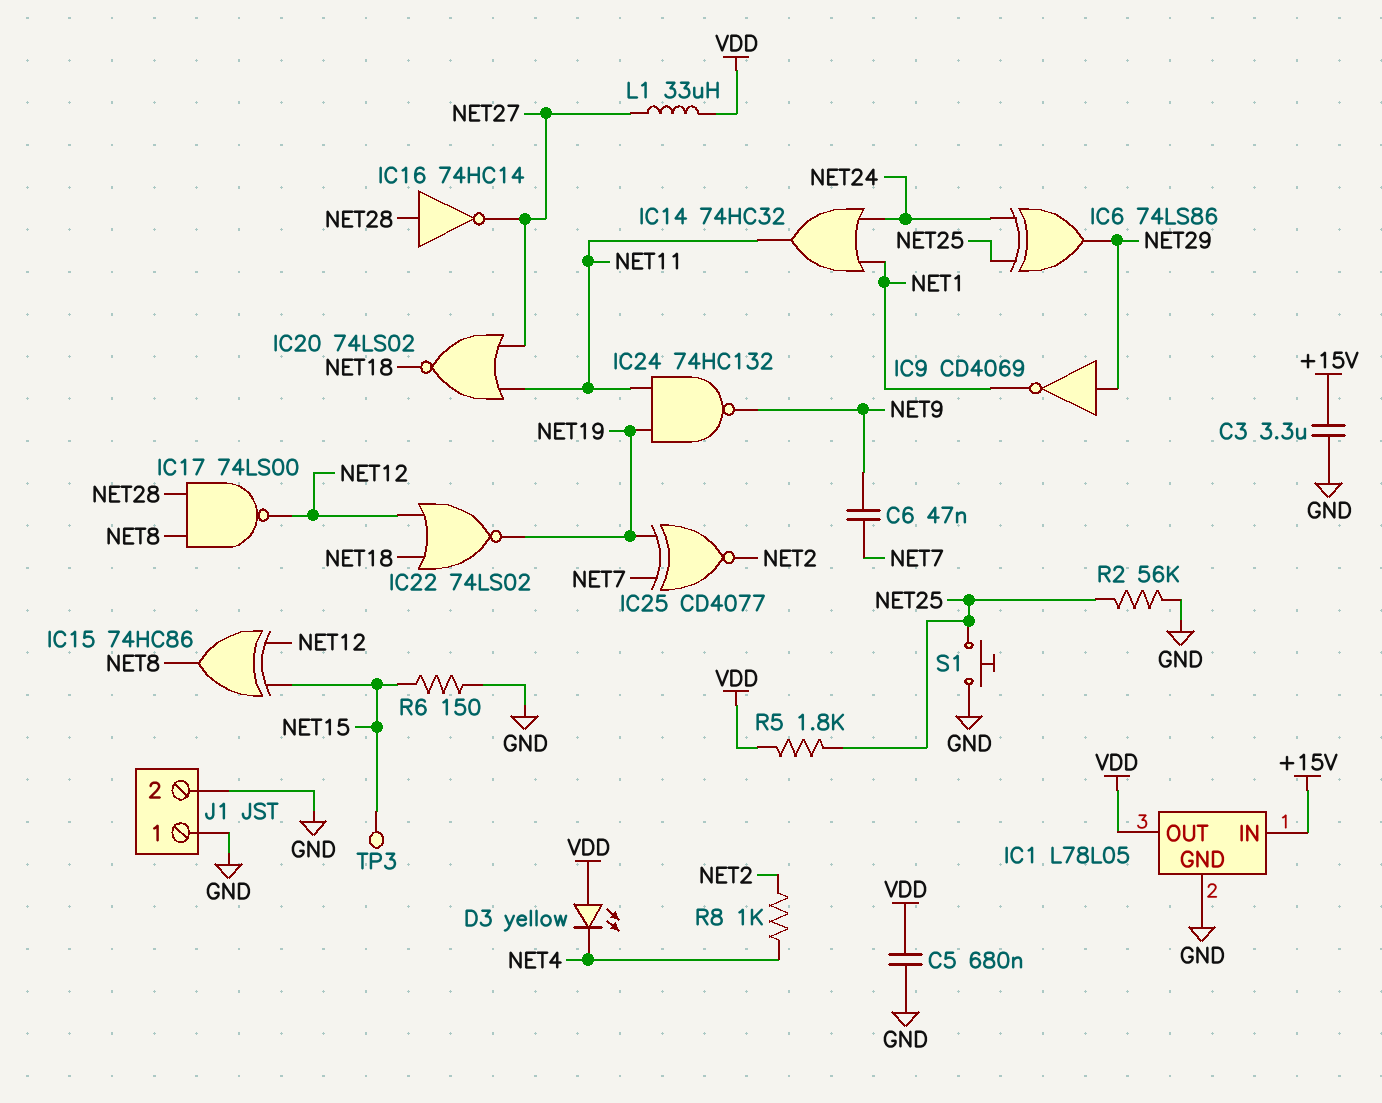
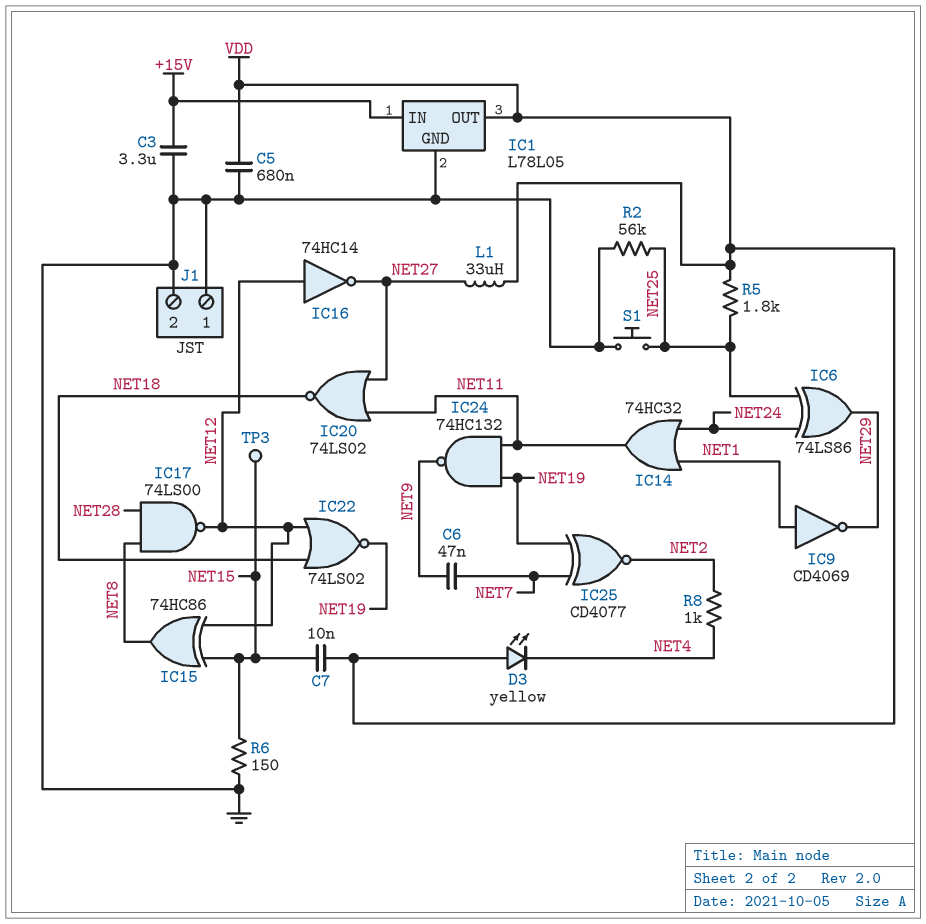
C7: none -> 10nF (NET15, VDD)
IC9: NOT CD4069 (in NET29, out NET1) -> NOT CD4069 (in NET1, out NET29)
IC16: NOT 74HC14 (in NET28, out NET27) -> NOT 74HC14 (in NET12, out NET27)

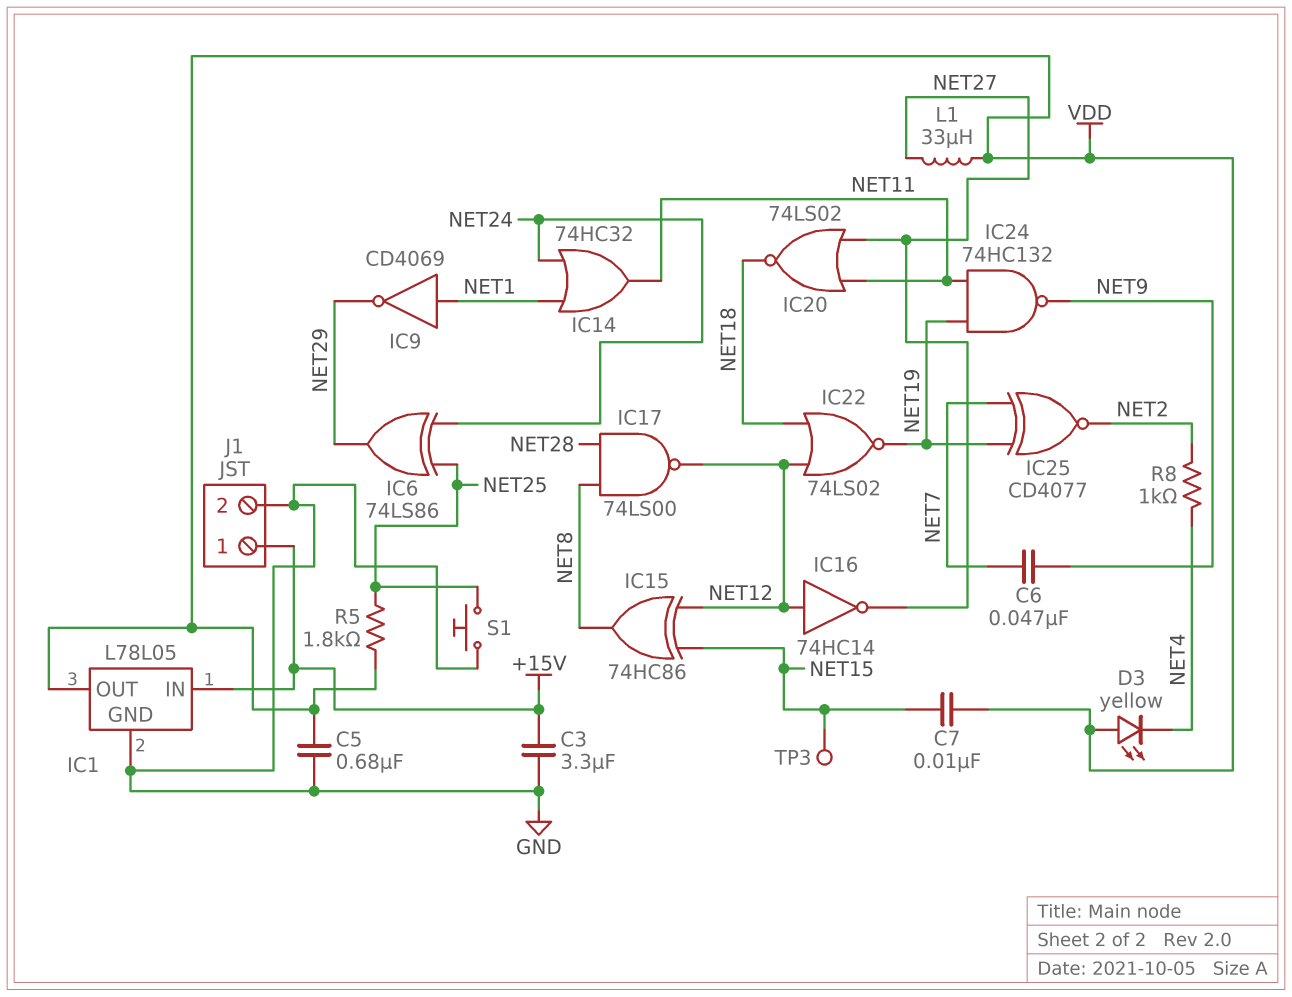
J1 pin 1: GND -> +15V
R2: 56k (GND, NET25) -> none
R6: 150 (GND, NET15) -> none

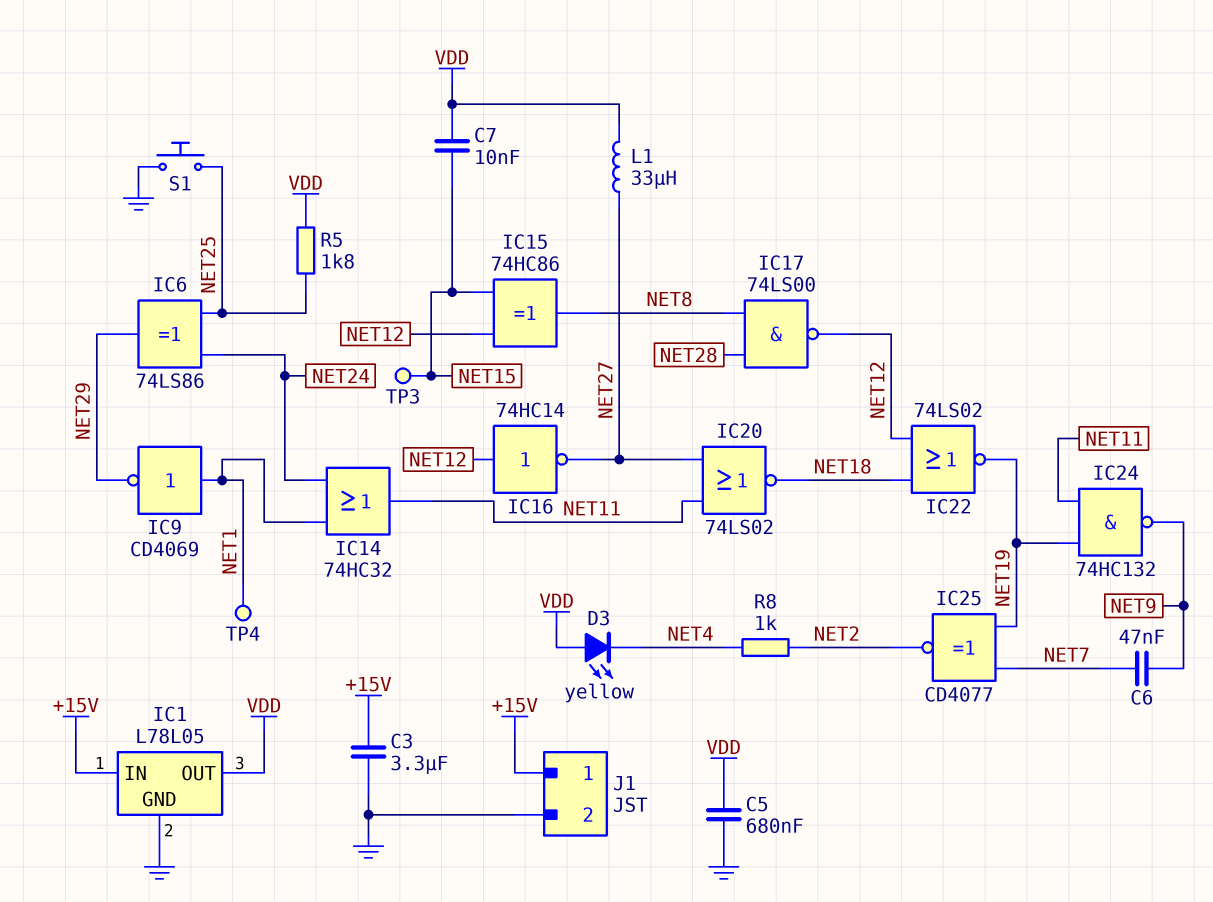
TP4: none -> test point (NET1)

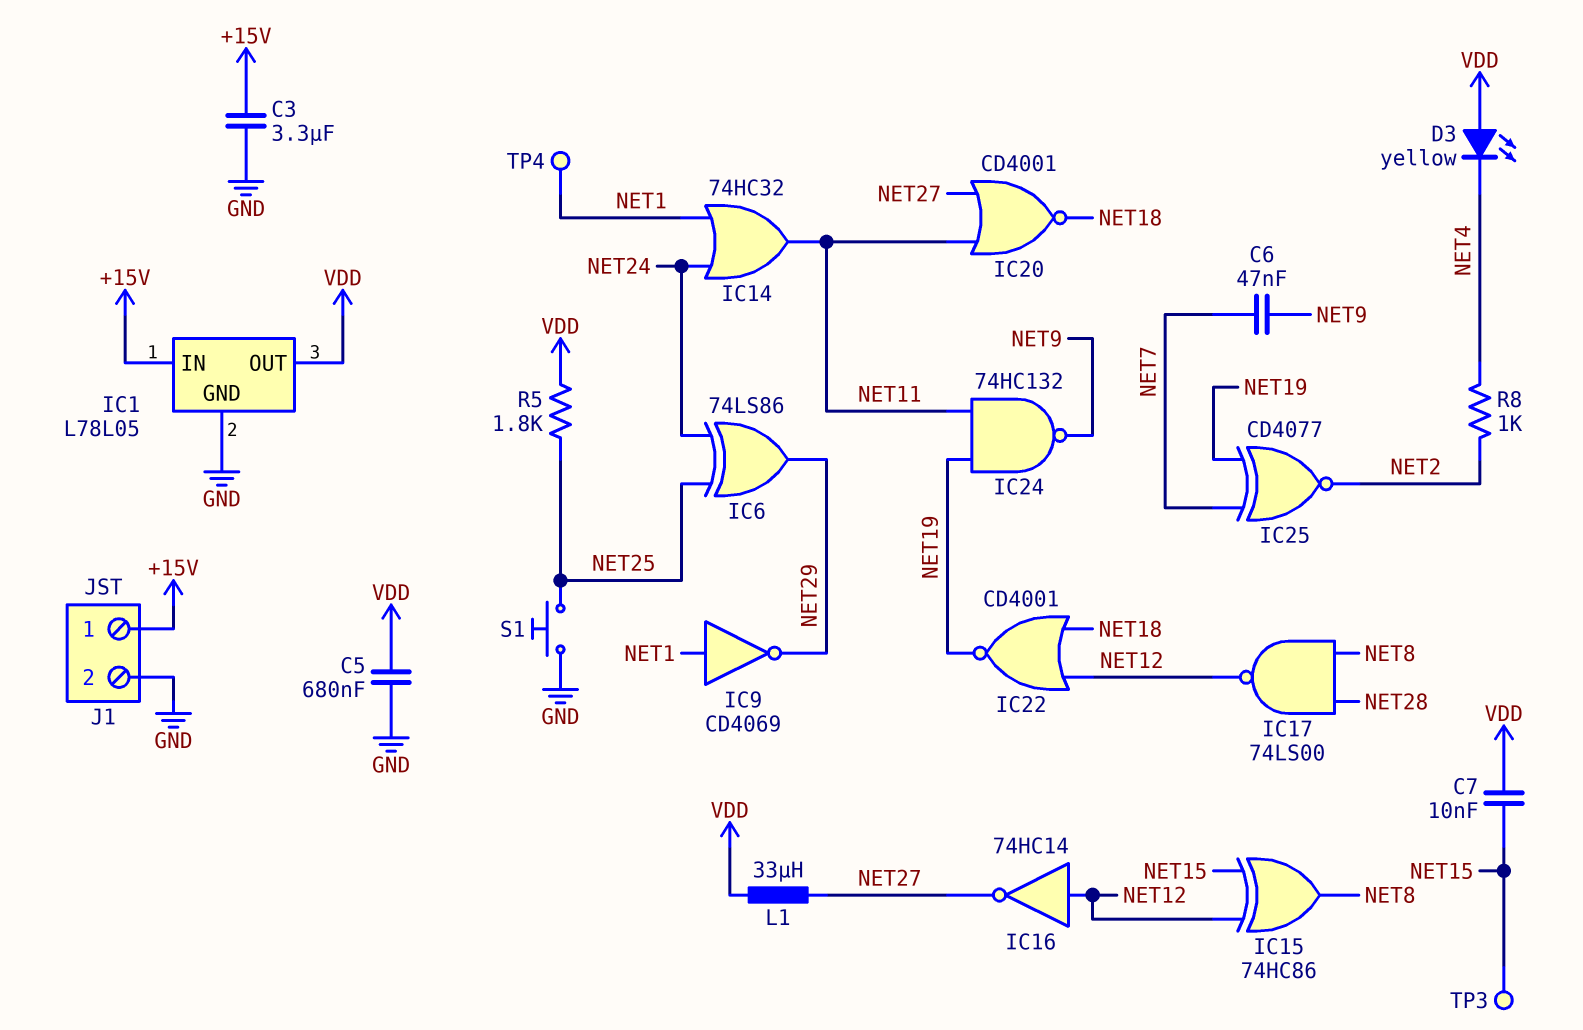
IC20: NOR 74LS02 (in NET11, in NET27, out NET18) -> NOR CD4001 (in NET11, in NET27, out NET18)
IC22: NOR 74LS02 (in NET12, in NET18, out NET19) -> NOR CD4001 (in NET12, in NET18, out NET19)

